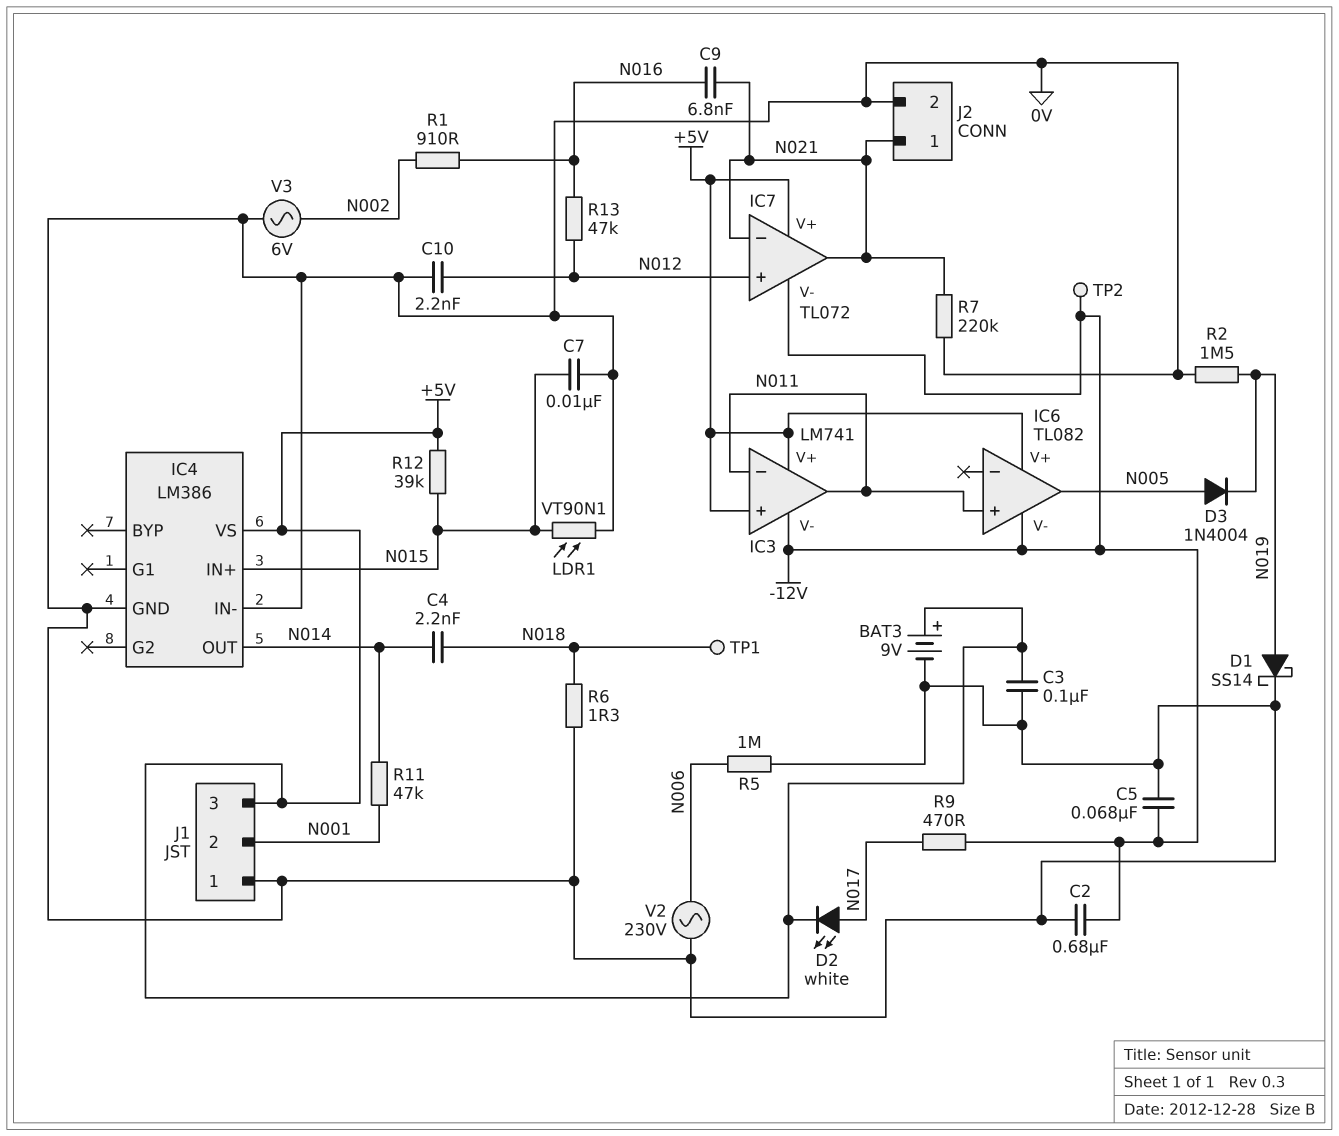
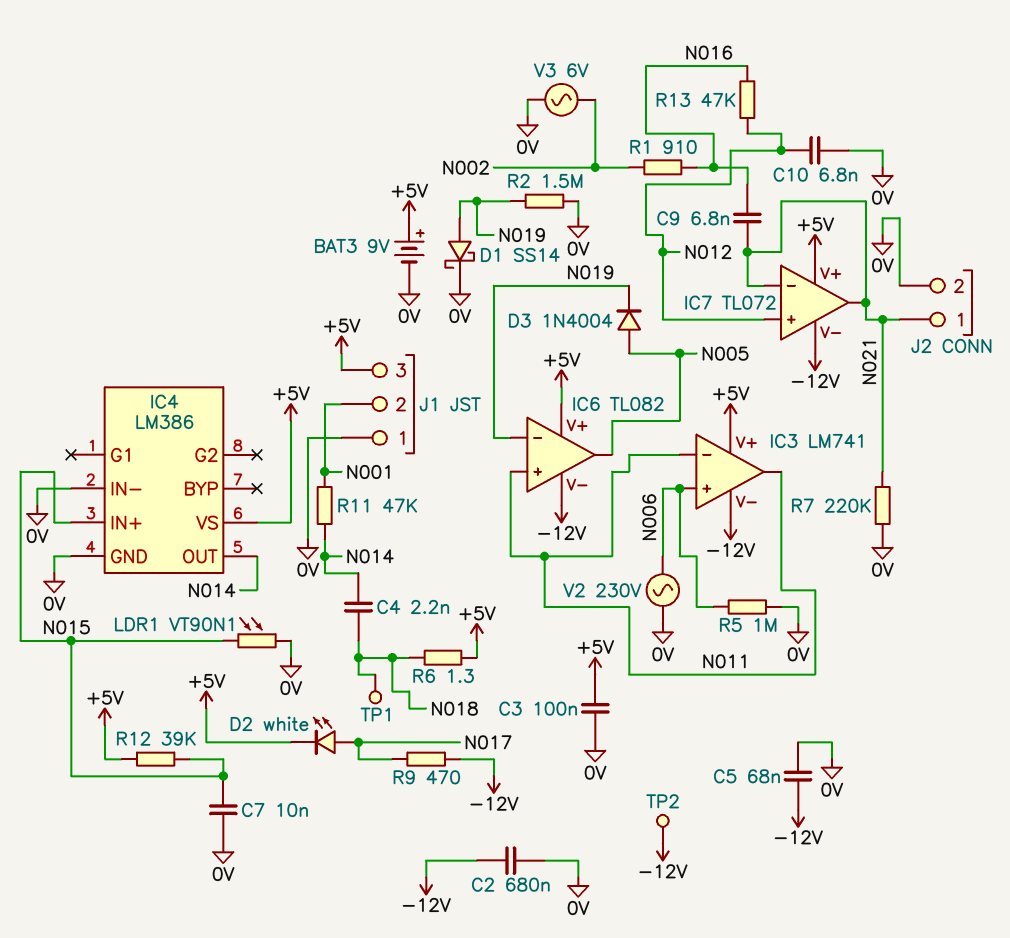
C10: 2.2nF (0V, N012) -> 6.8nF (0V, N012)
IC3 pin in+: +5V -> N006
IC6 pin in-: none -> N019
R6: 1.3 (0V, N018) -> 1.3 (+5V, N018)

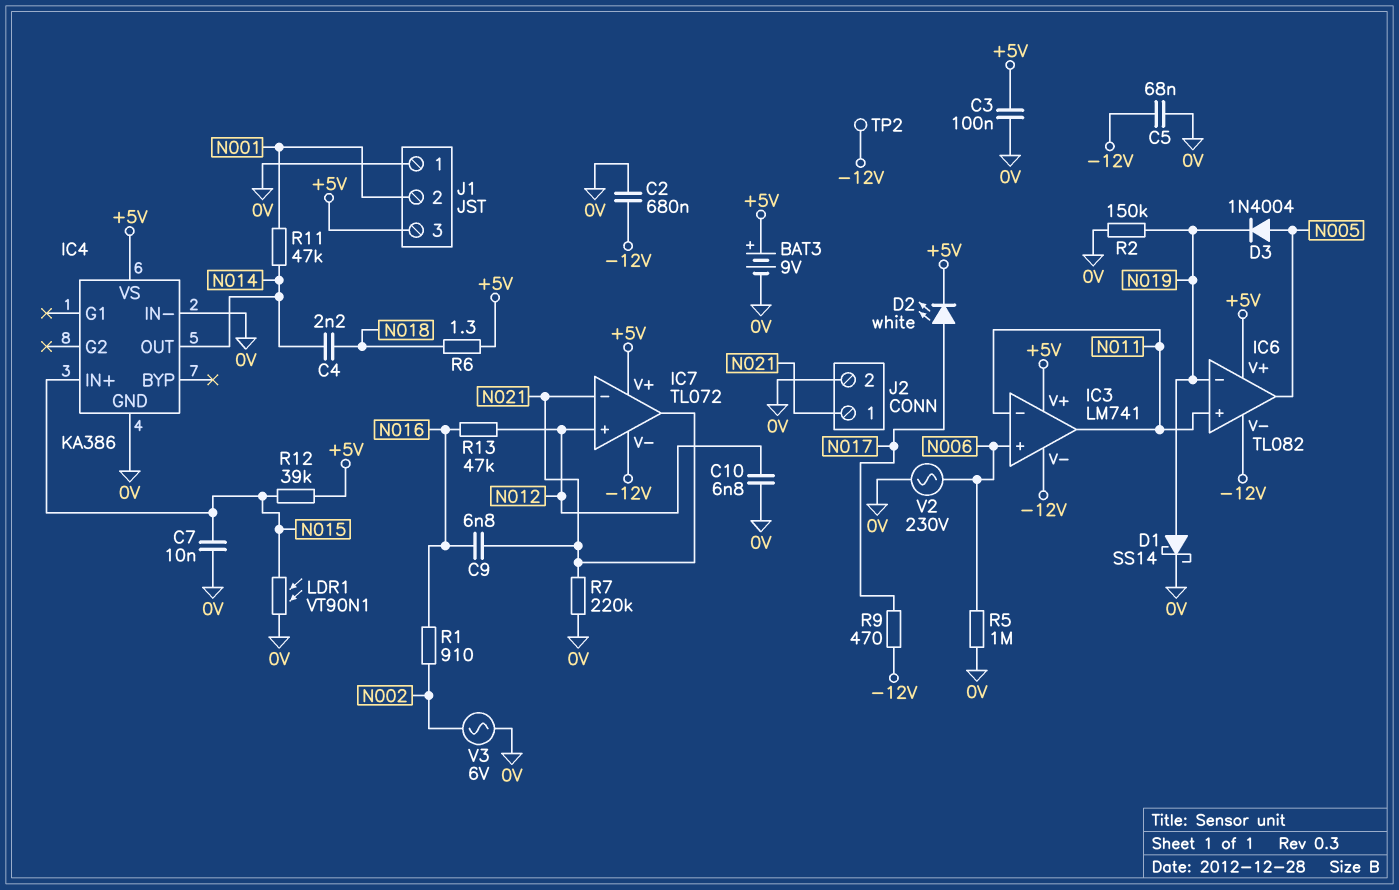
IC4: LM386 -> KA386
R2: 1.5M (0V, N019) -> 150k (0V, N019)
TP1: test point (N018) -> none

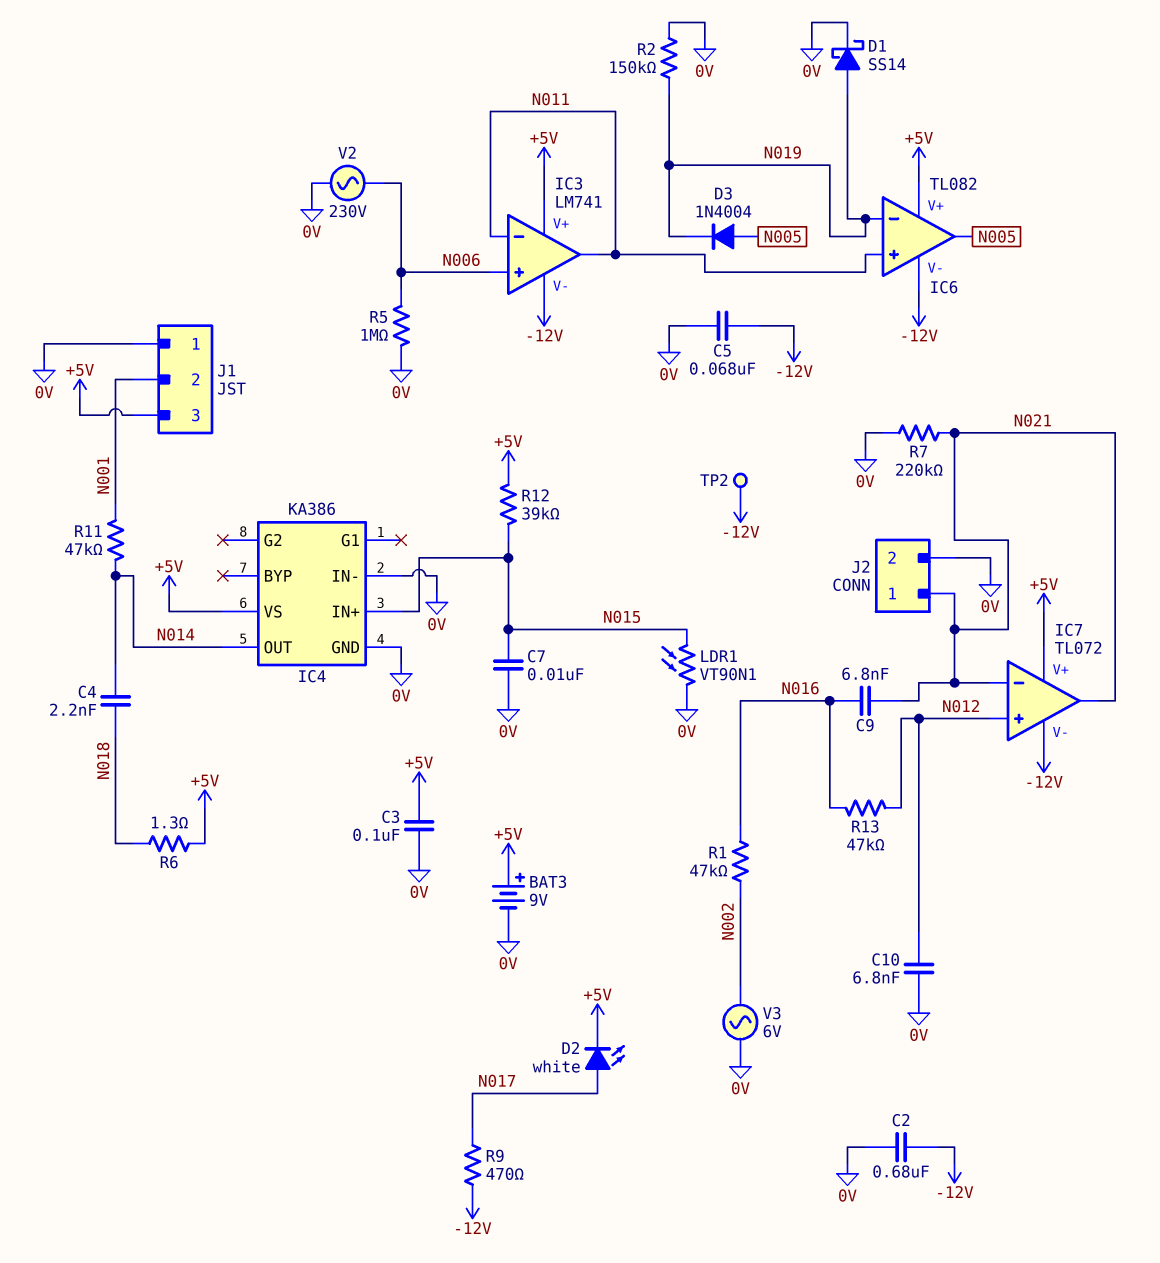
R1: 910 (N002, N016) -> 47k (N002, N016)

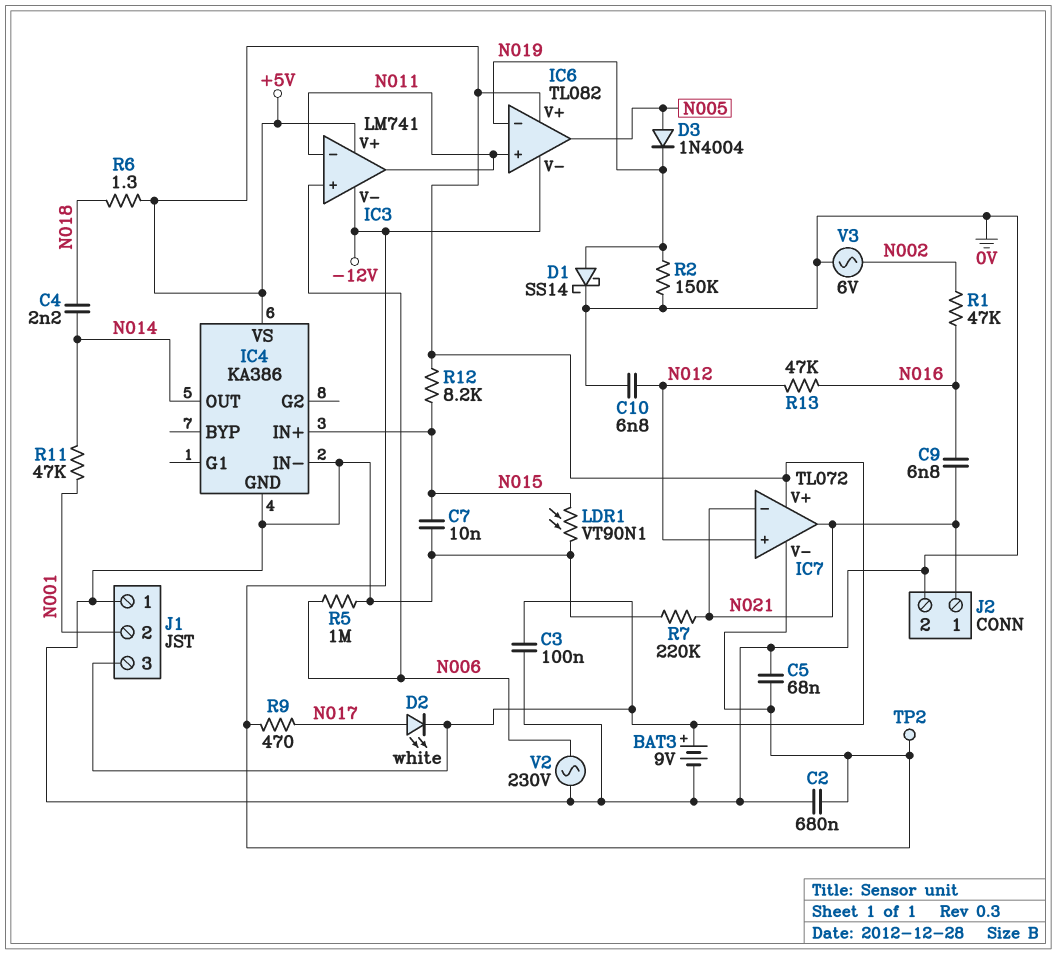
R12: 39k (+5V, N015) -> 8.2k (+5V, N015)

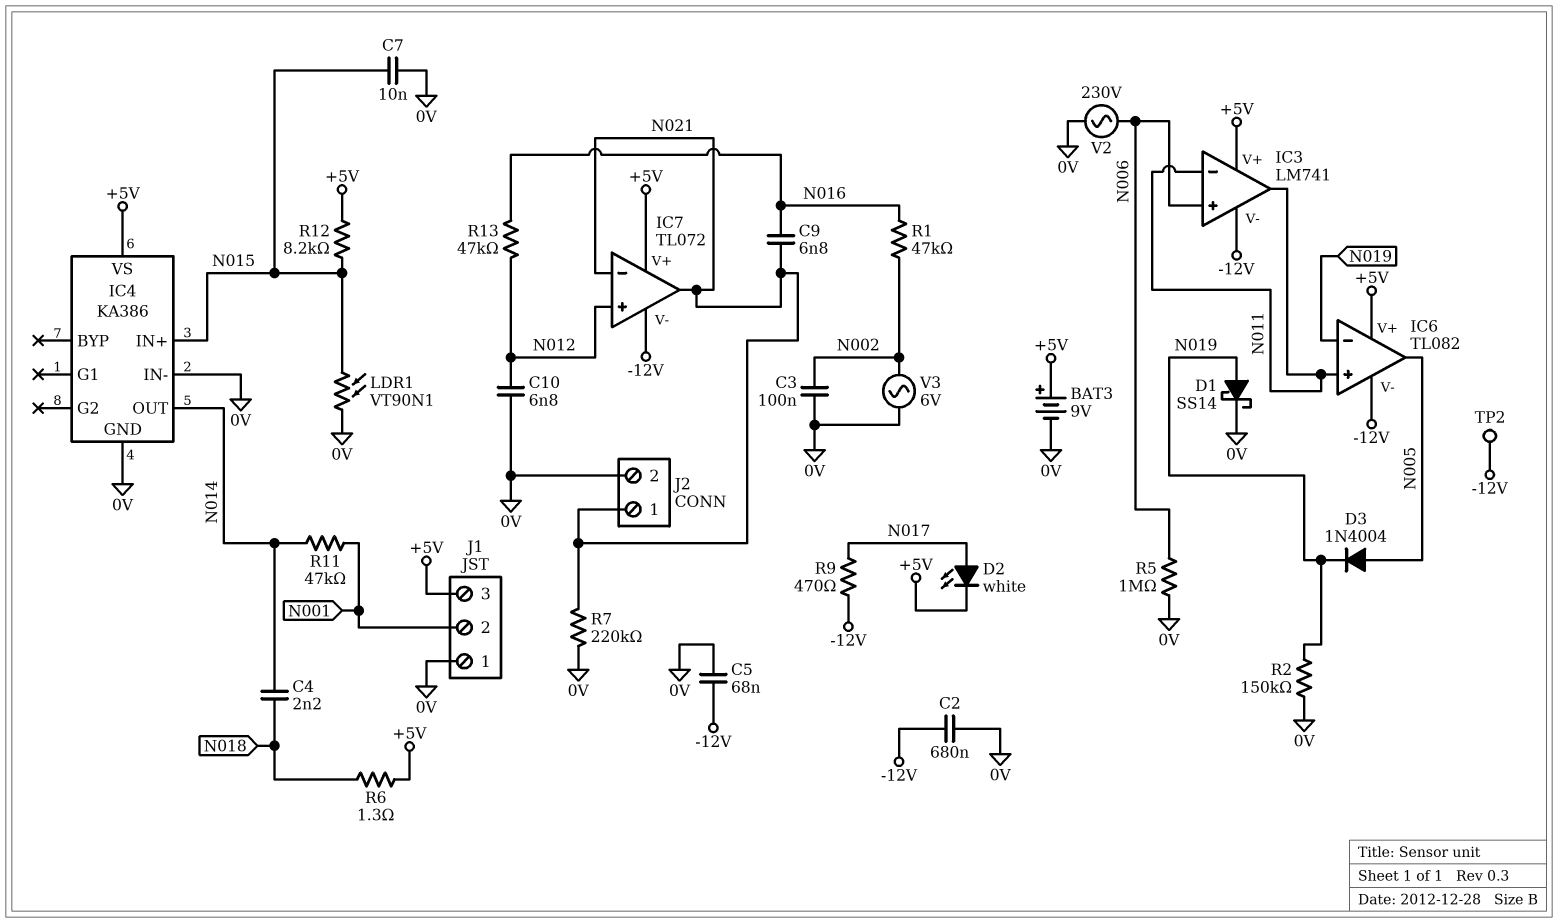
C3: 100nF (+5V, 0V) -> 100nF (0V, N002)

